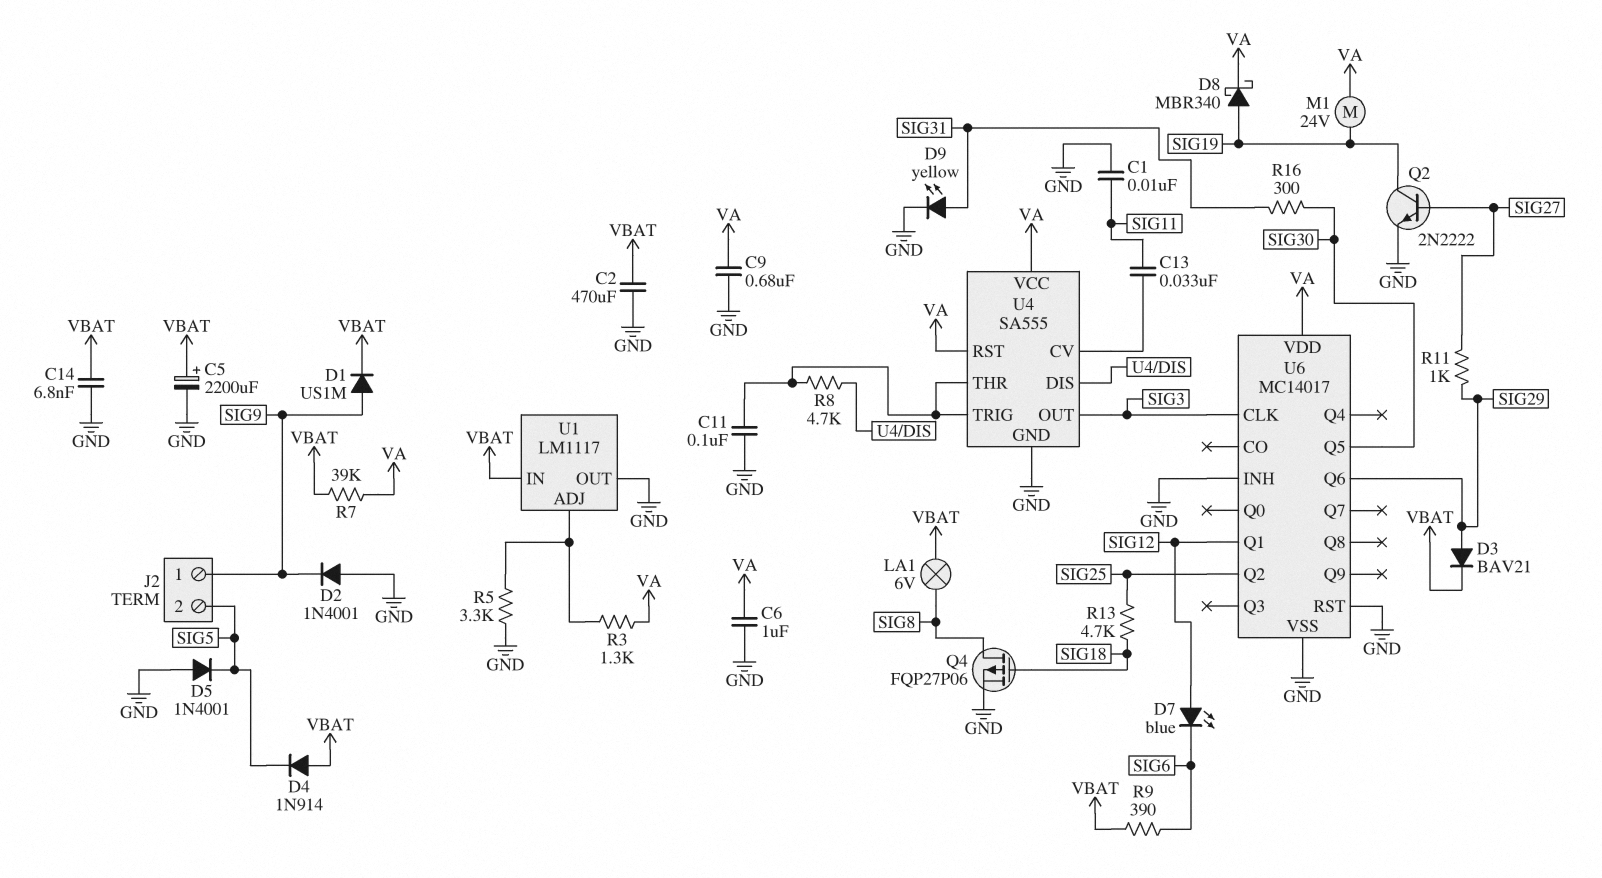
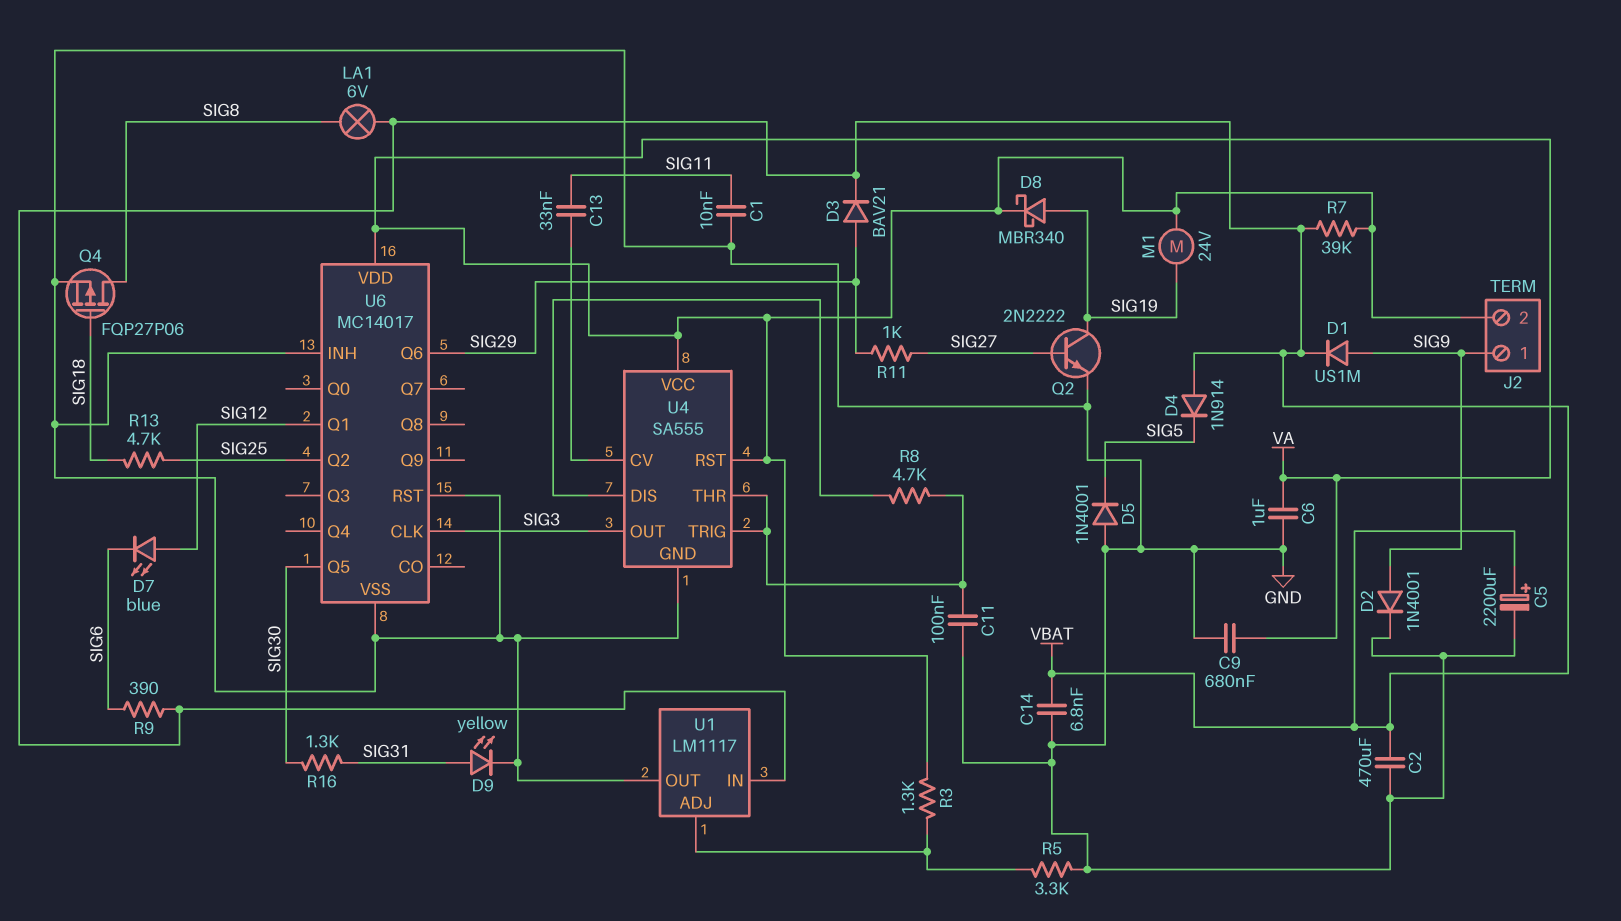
D2: diode 1N4001 (A GND, K SIG9) -> diode 1N4001 (A SIG9, K GND)
J2 pin 2: SIG5 -> VA
R16: 300 (SIG30, SIG31) -> 1.3k (SIG30, SIG31)

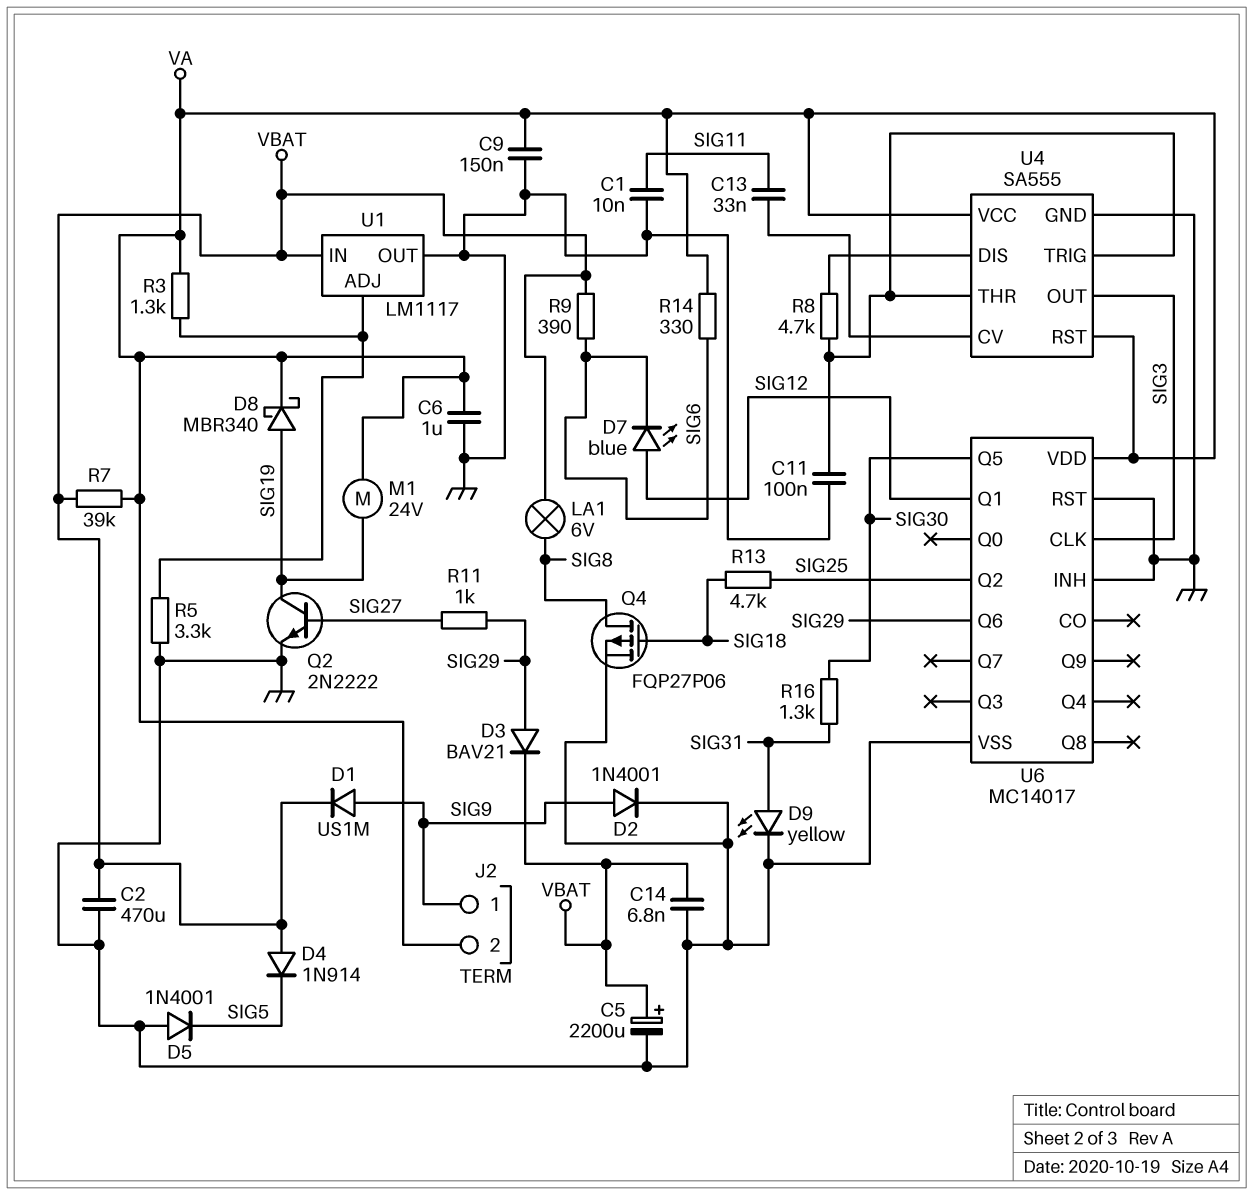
C9: 680nF (GND, VA) -> 150nF (GND, VA)
R14: none -> 330 (SIG6, VA)

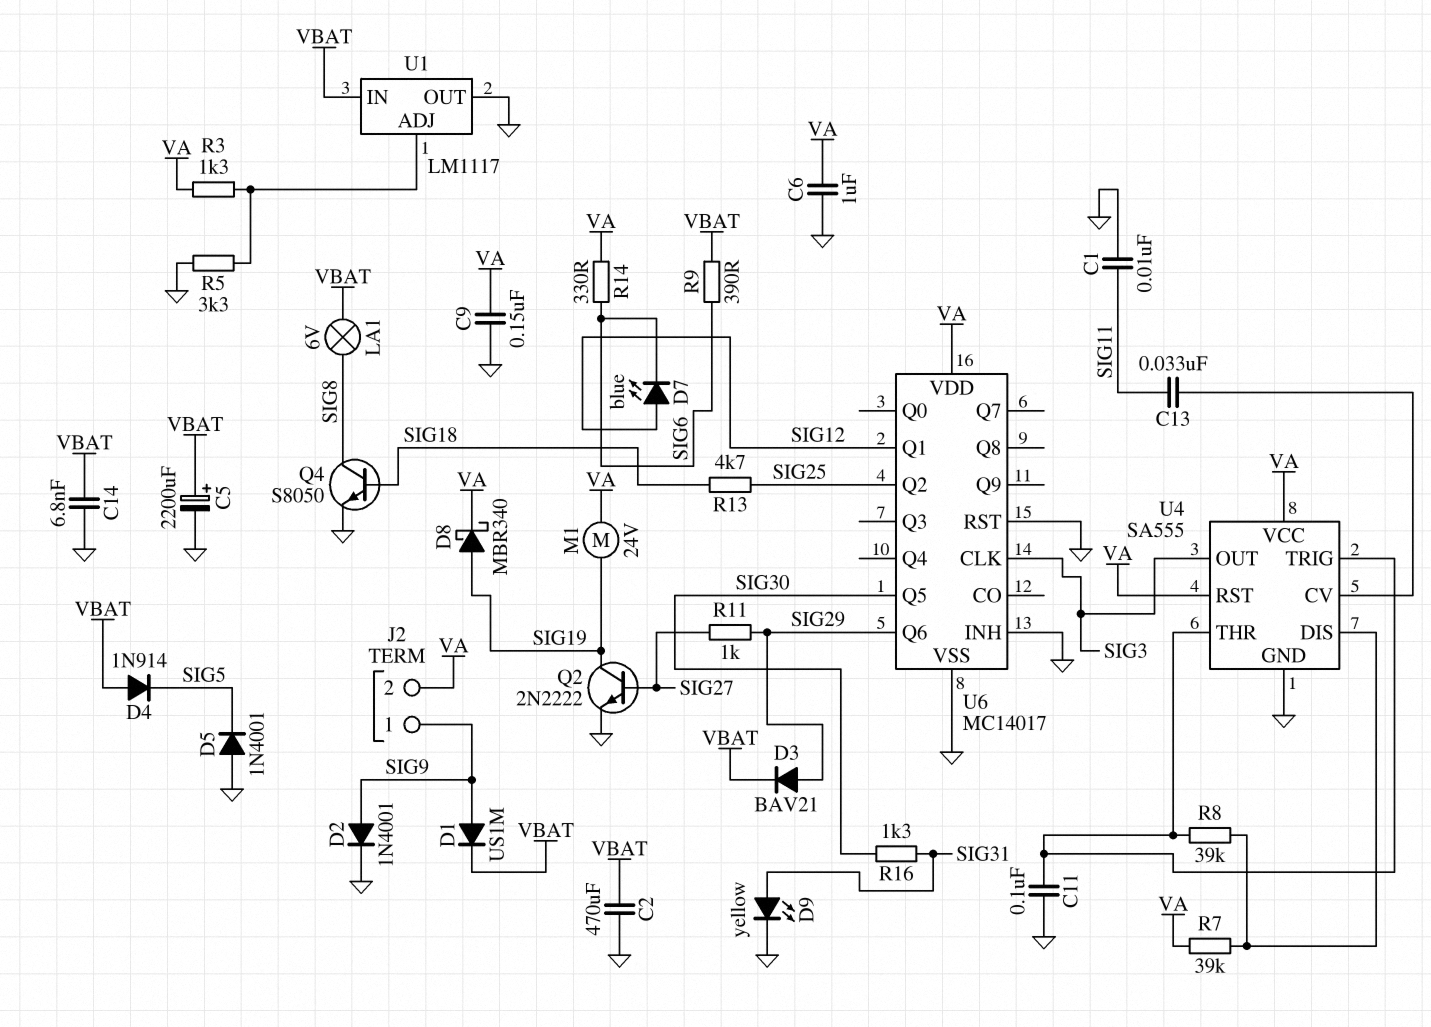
Q4: PMOS FQP27P06 (G SIG18, D SIG8, S GND) -> NPN S8050 (B SIG18, C SIG8, E GND)
R7: 39k (VA, VBAT) -> 39k (U4/DIS, VA)
R8: 4.7k (U4/DIS, U4/THR) -> 39k (U4/DIS, U4/THR)

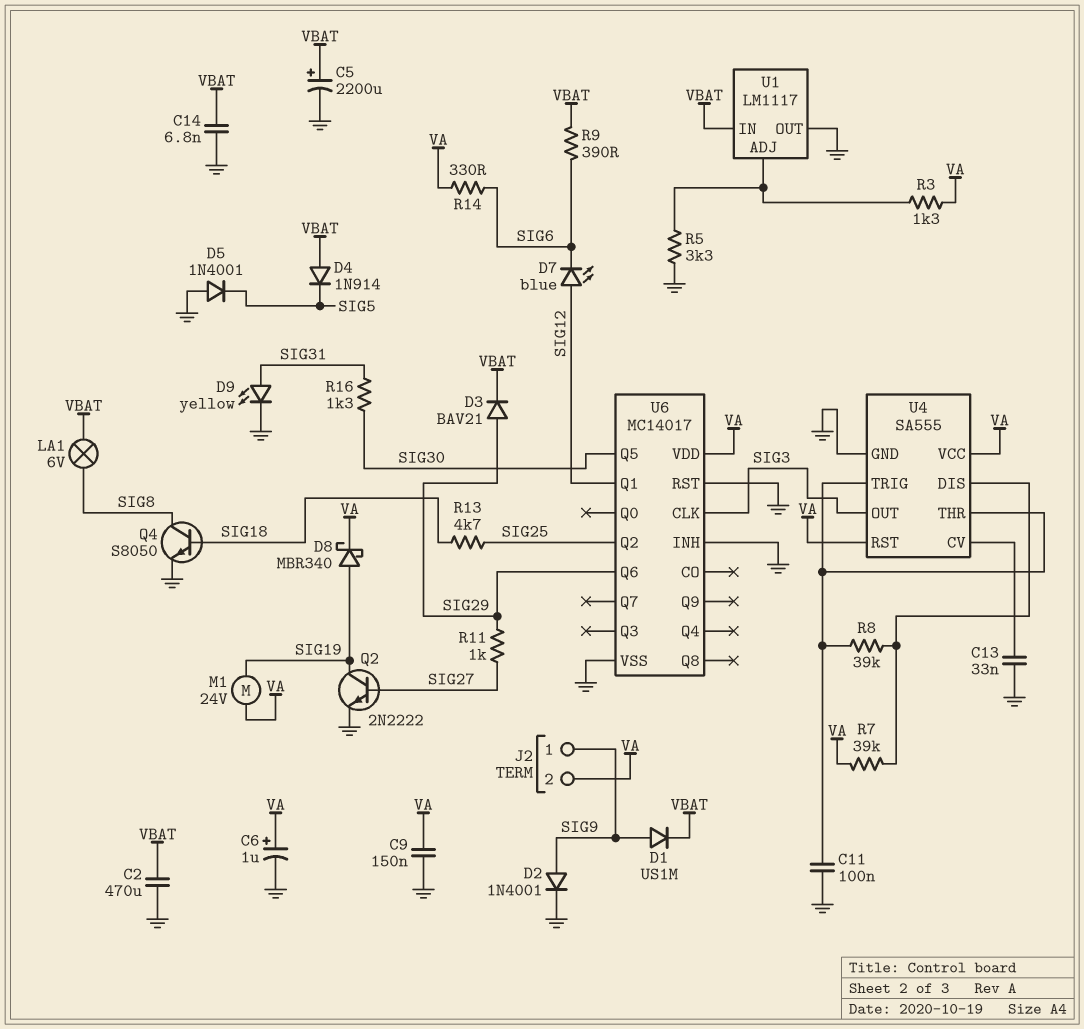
C1: 10nF (GND, SIG11) -> none
C6: 1uF (GND, VA) -> 1uF (plus VA, minus GND)
C13: 33nF (SIG11, U4/CV) -> 33nF (GND, U4/CV)

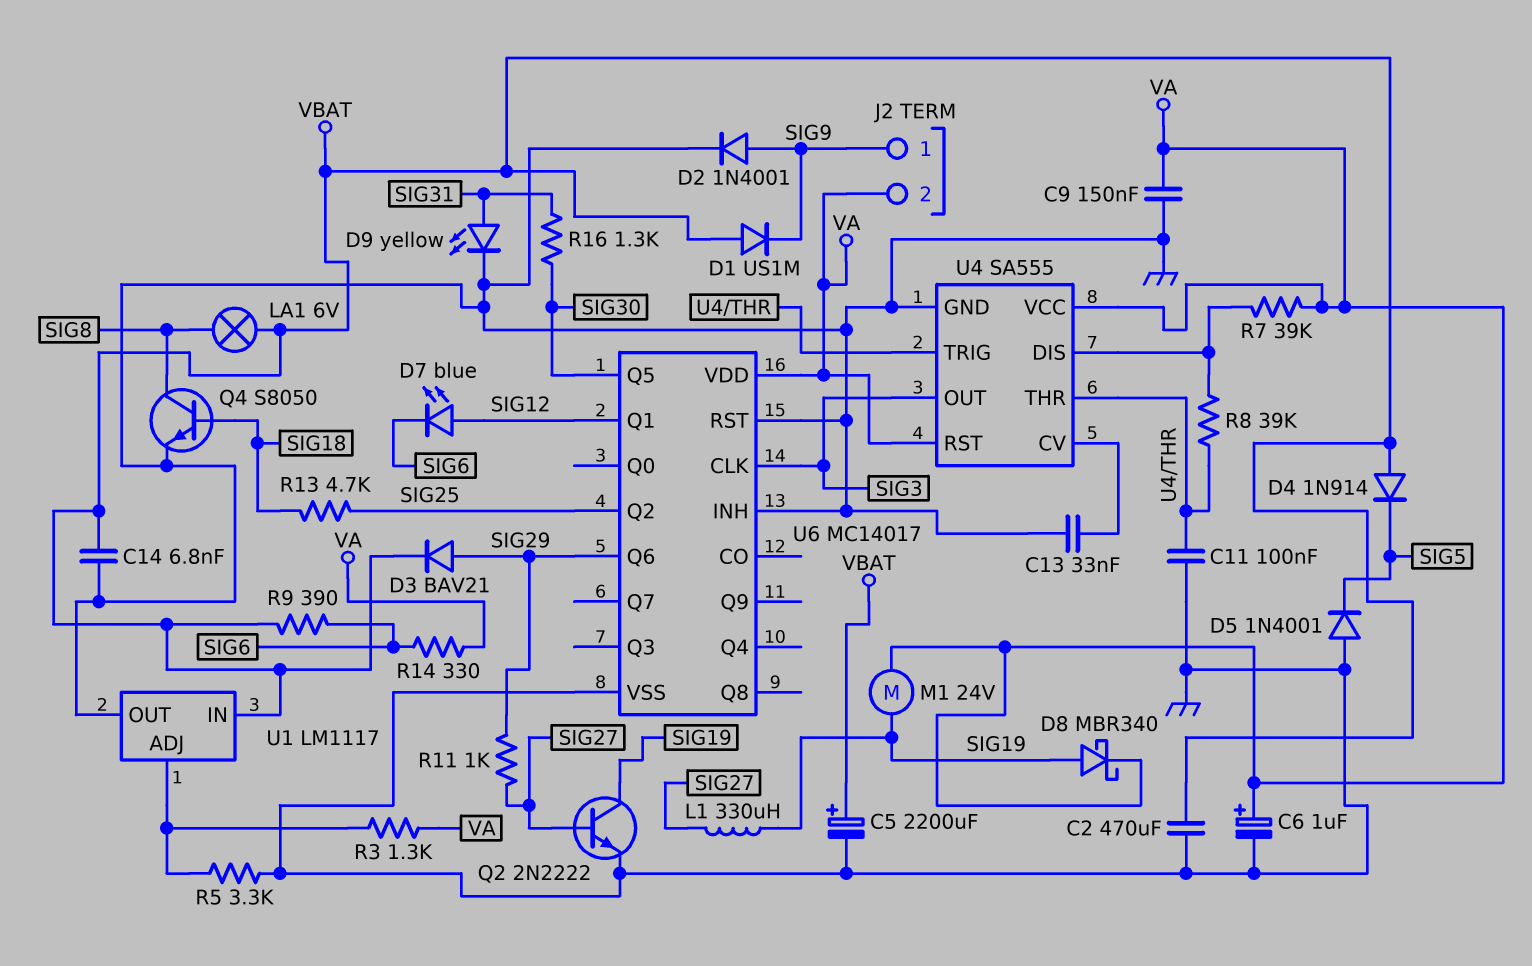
D1: diode US1M (A SIG9, K VBAT) -> diode US1M (A VBAT, K SIG9)
L1: none -> 330uH (SIG19, SIG27)

